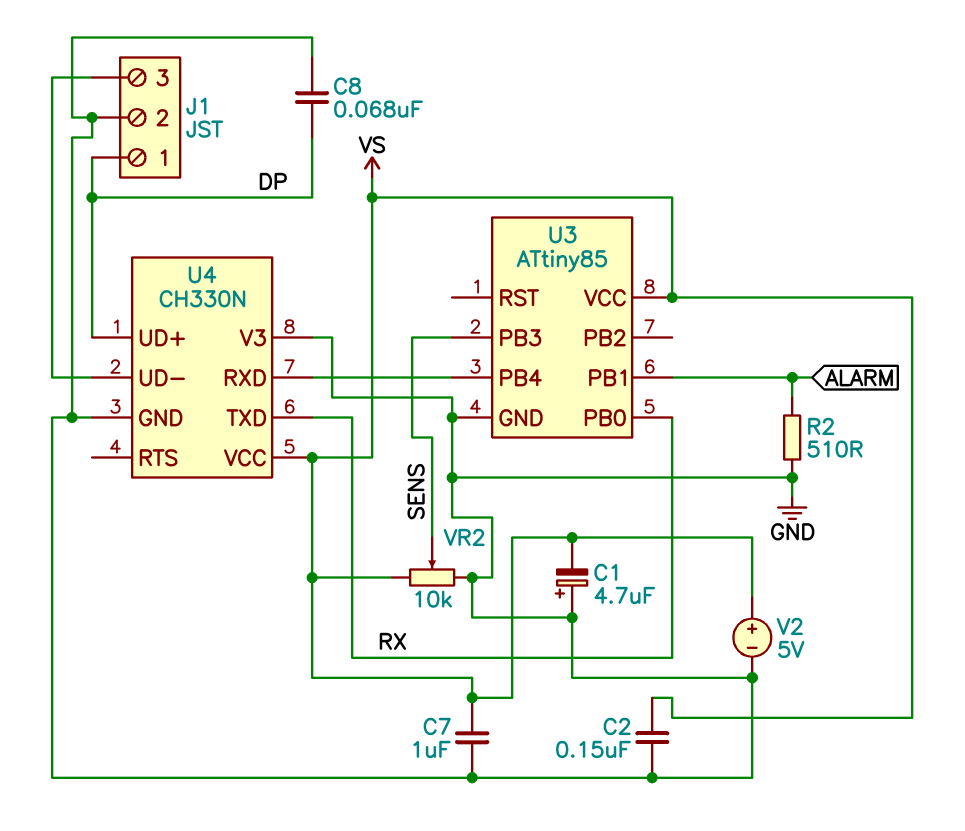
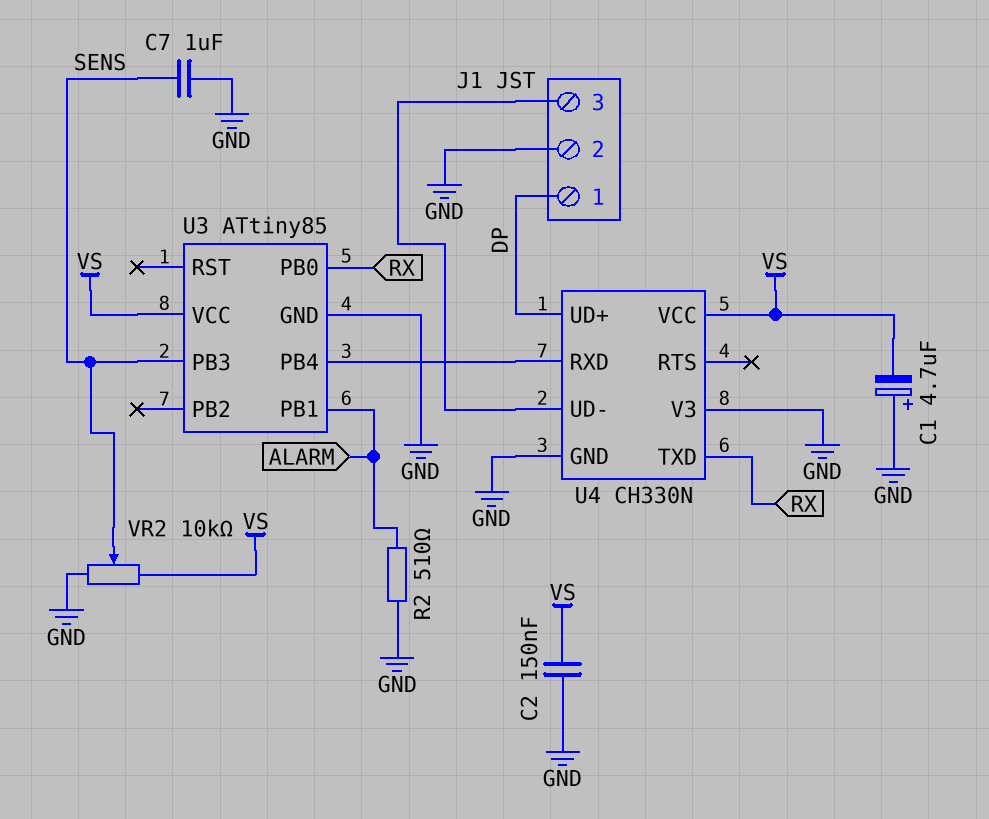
C7: 1uF (GND, VS) -> 1uF (GND, SENS)
C8: 68nF (DP, GND) -> none
V2: 5V (plus VS, minus GND) -> none

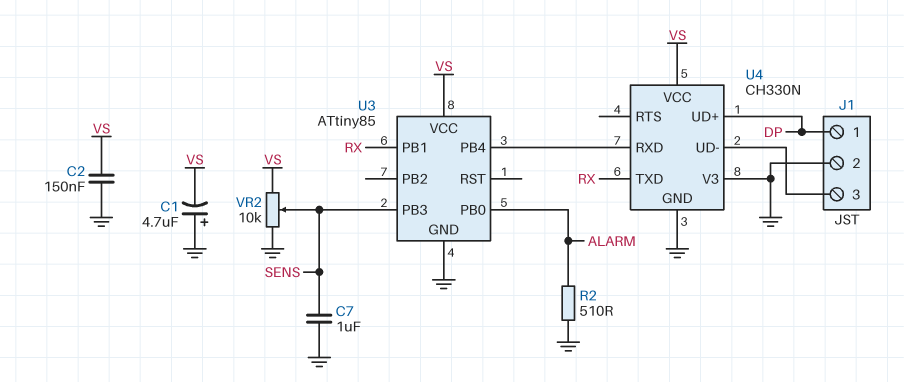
U3 pin PB0: RX -> ALARM
U3 pin PB1: ALARM -> RX

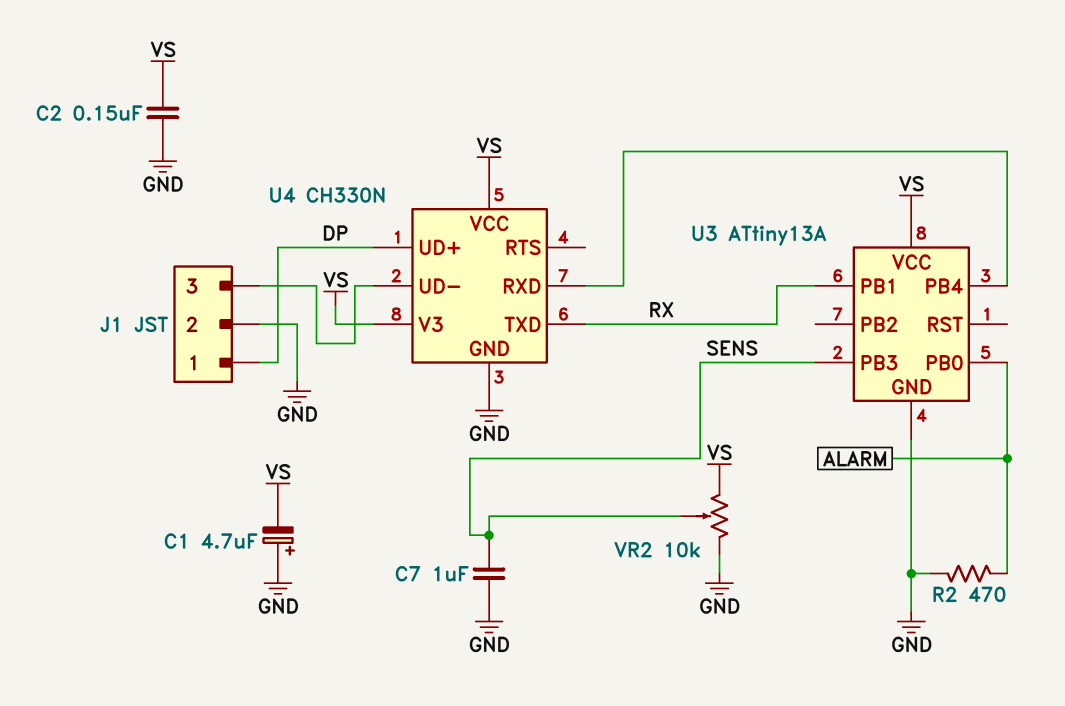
R2: 510 (ALARM, GND) -> 470 (ALARM, GND)
U3: ATtiny85 -> ATtiny13A
U4 pin V3: GND -> VS

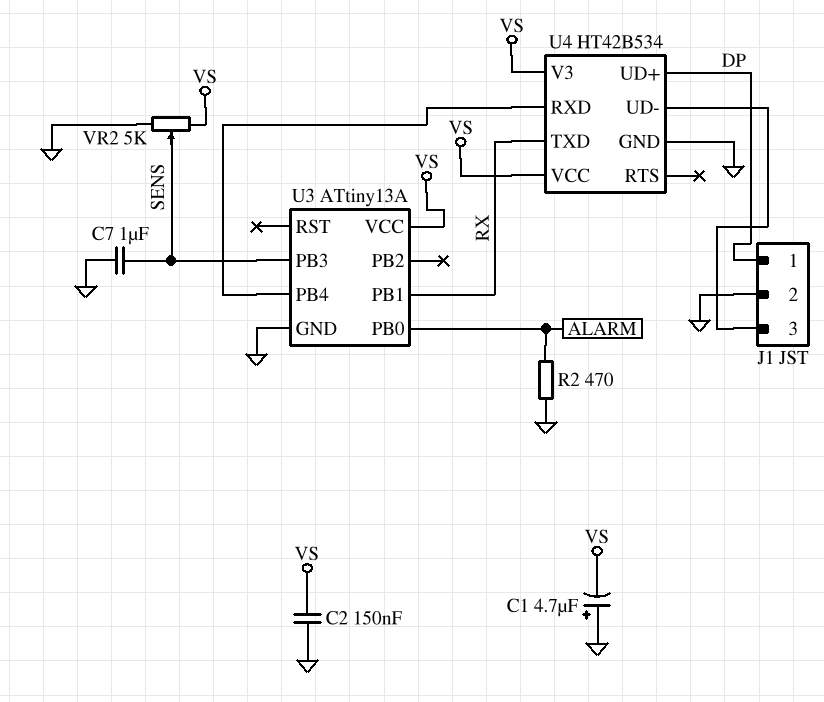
U4: CH330N -> HT42B534
VR2: 10k (GND, VS, wiper SENS) -> 5k (GND, VS, wiper SENS)

